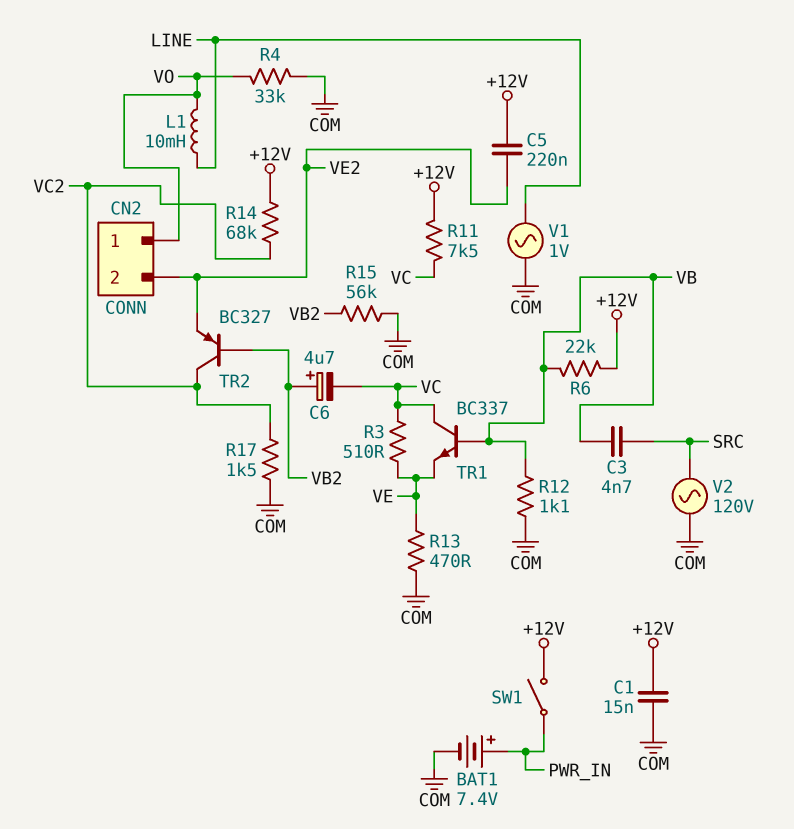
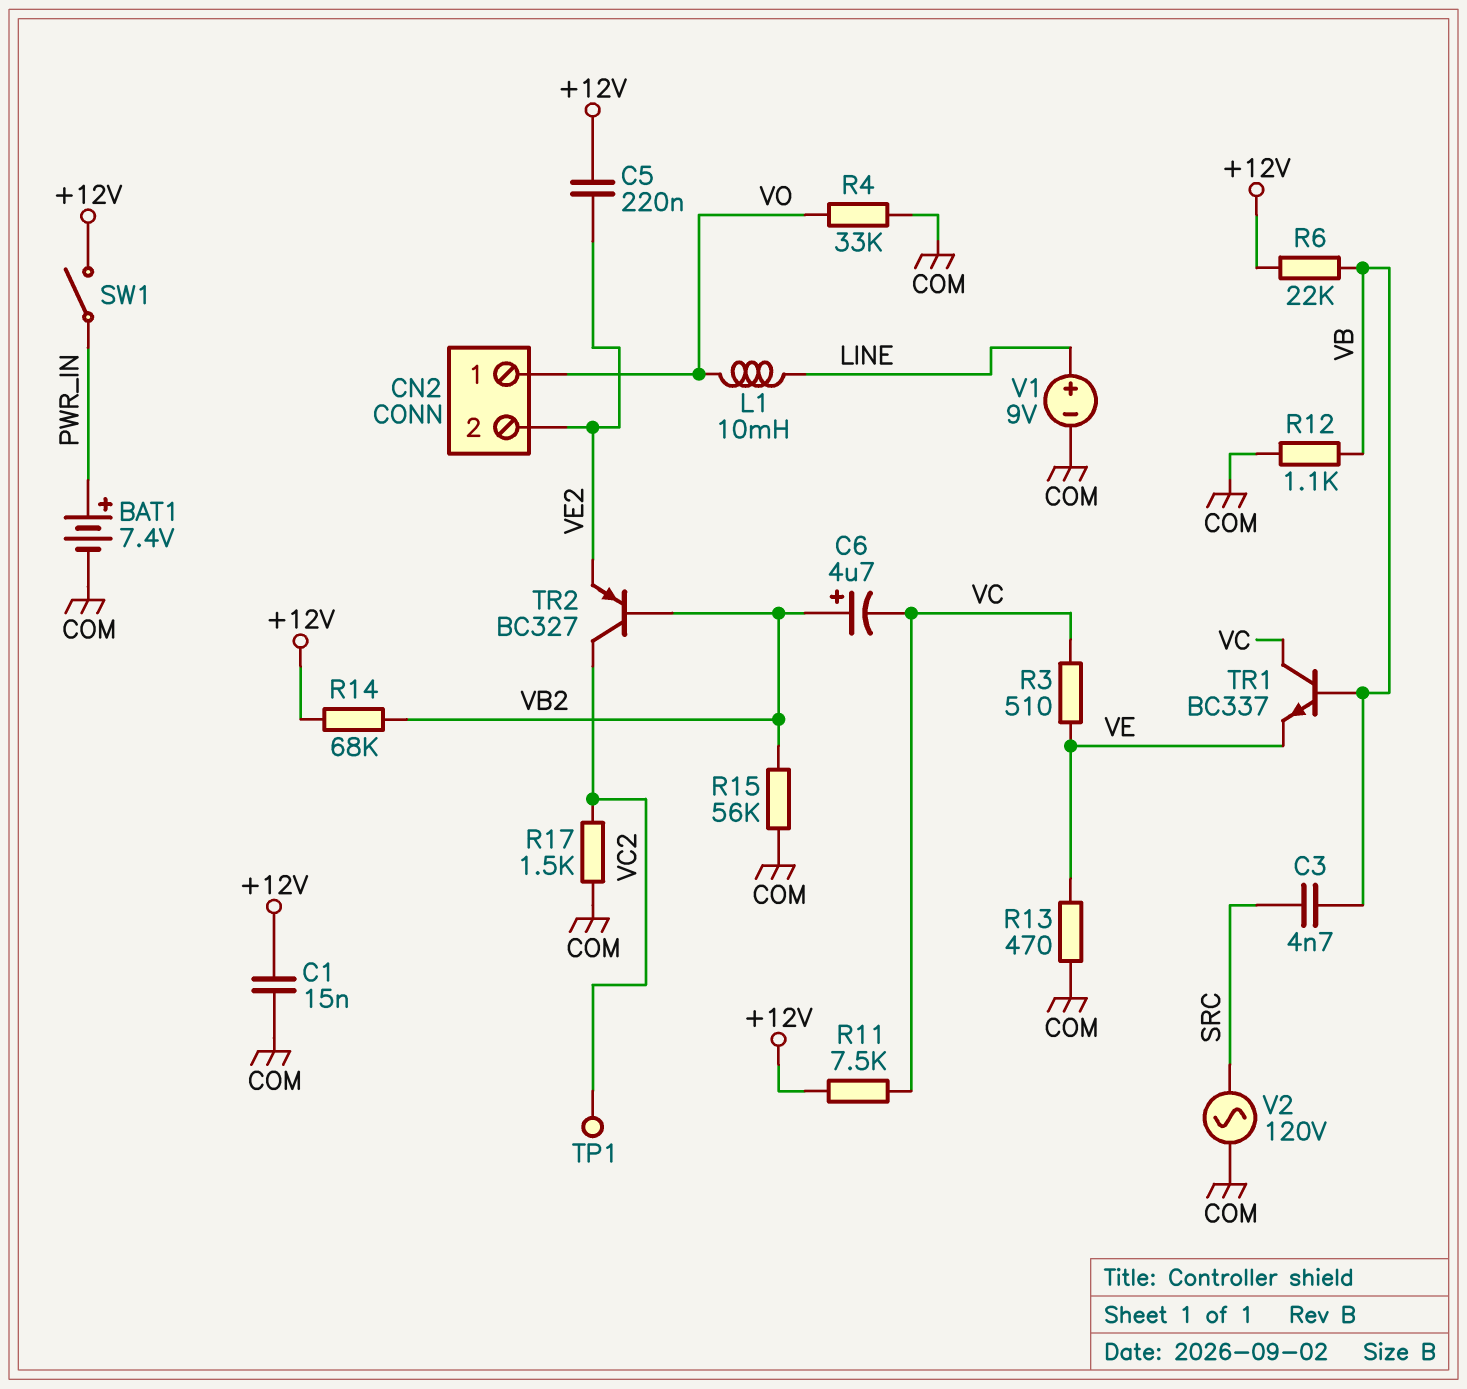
R14: 68k (+12V, VC2) -> 68k (+12V, VB2)
TP1: none -> test point (VC2)
V1: AC 1V (COM, LINE) -> 9V (plus LINE, minus COM)

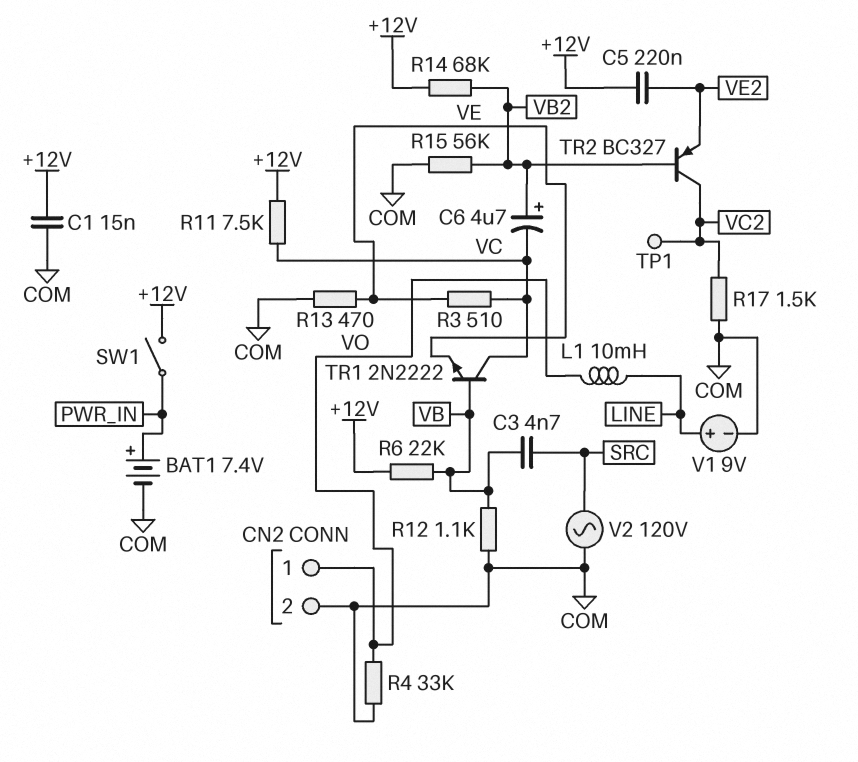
CN2 pin 2: VE2 -> COM
TR1: NPN BC337 (B VB, C VC, E VE) -> NPN 2N2222 (B VB, C VC, E VE)

